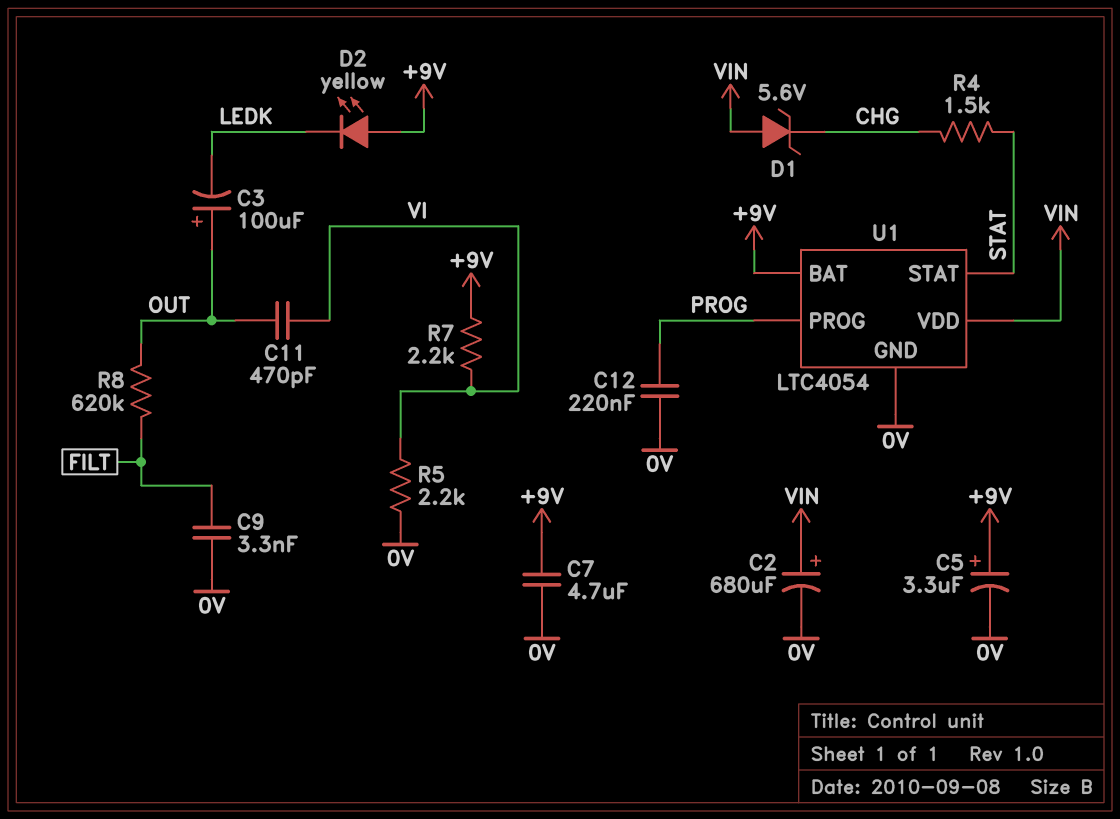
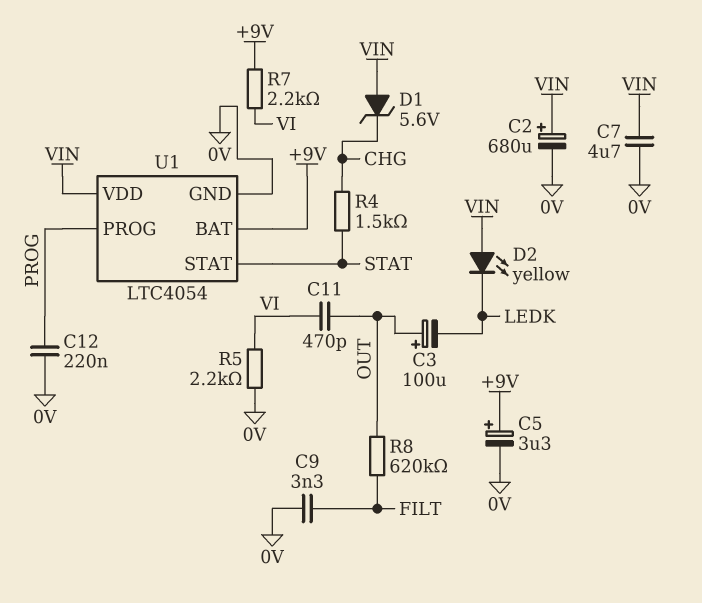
C7: 4.7uF (+9V, 0V) -> 4.7uF (0V, VIN)
D2: LED yellow (A +9V, K LEDK) -> LED yellow (A VIN, K LEDK)

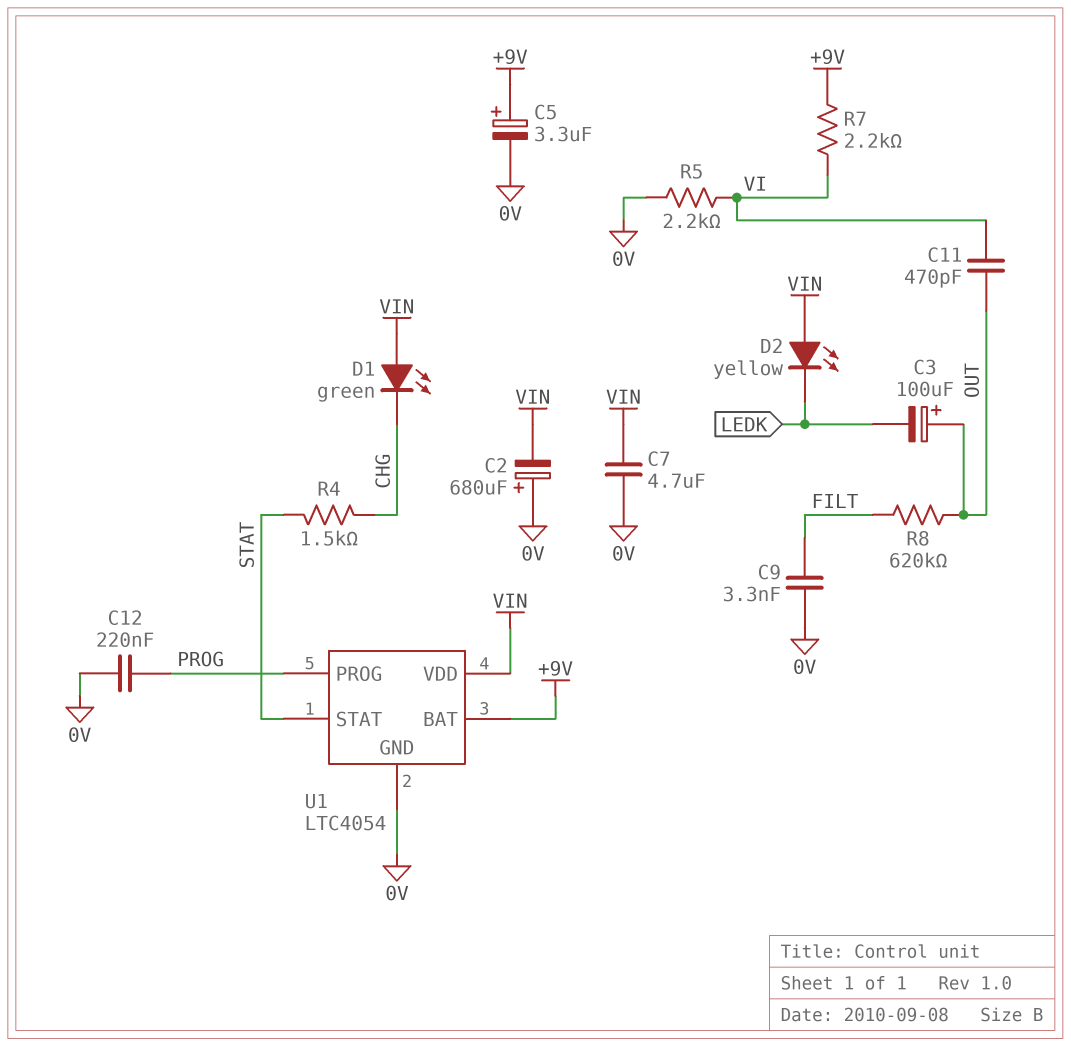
C2: 680uF (plus VIN, minus 0V) -> 680uF (plus 0V, minus VIN)
D1: zener 5.6V (A VIN, K CHG) -> LED green (A VIN, K CHG)

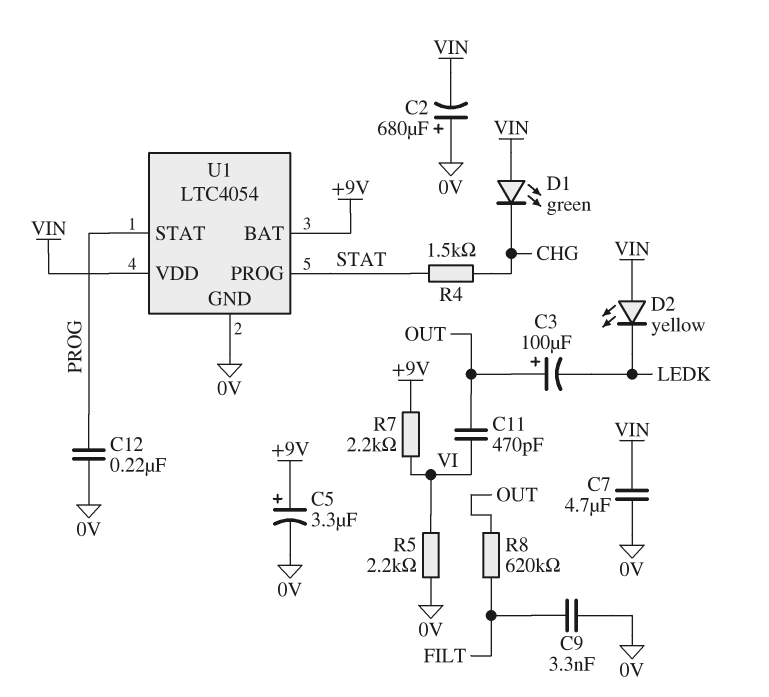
U1 pin PROG: PROG -> STAT
U1 pin STAT: STAT -> PROG

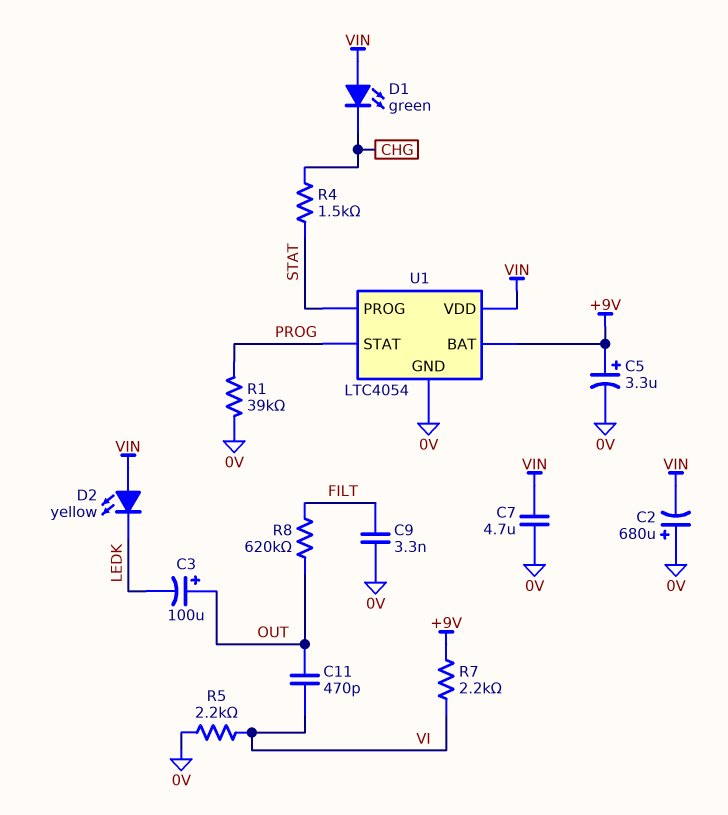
C12: 220nF (0V, PROG) -> none
R1: none -> 39k (0V, PROG)

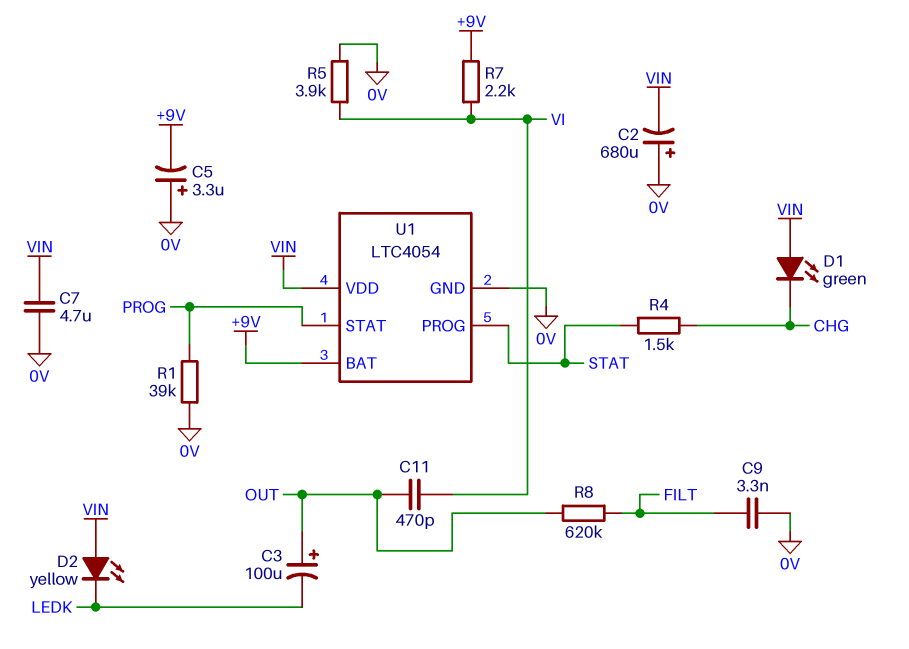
C5: 3.3uF (plus +9V, minus 0V) -> 3.3uF (plus 0V, minus +9V)
R5: 2.2k (0V, VI) -> 3.9k (0V, VI)

